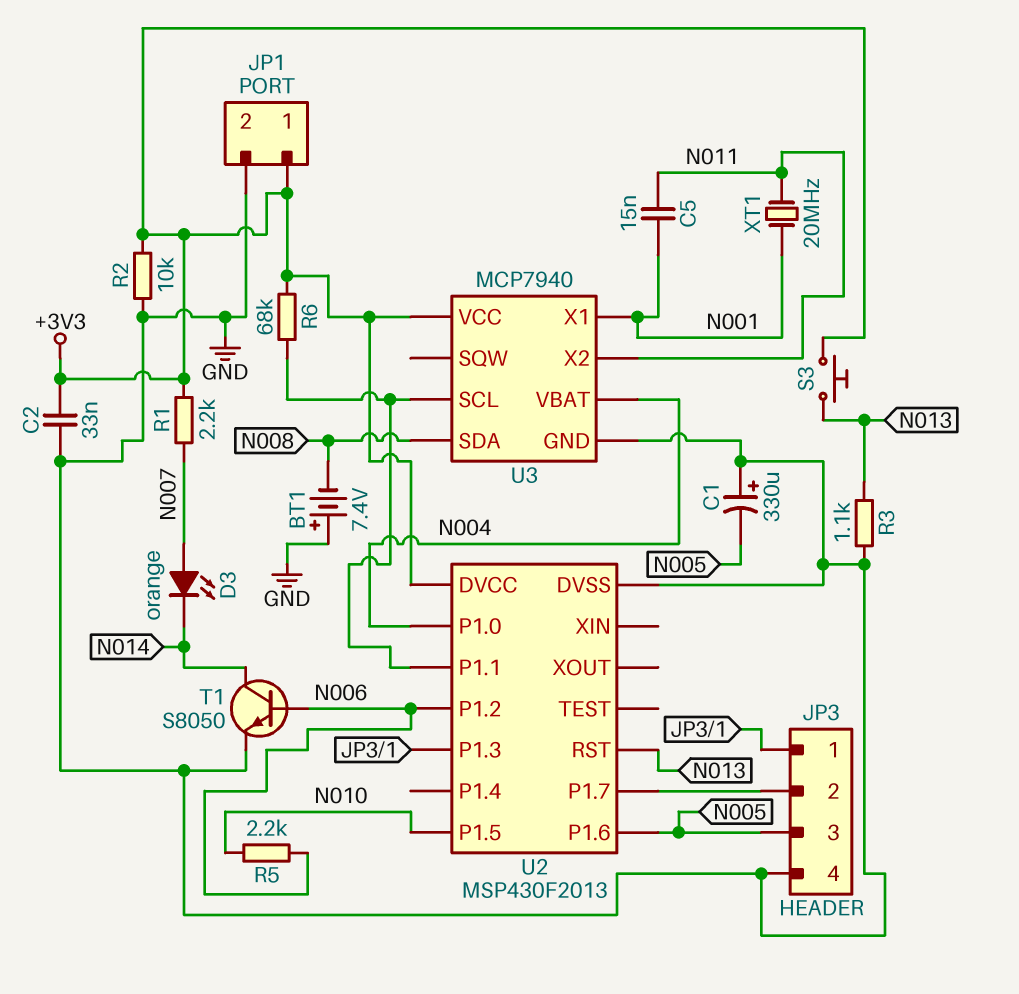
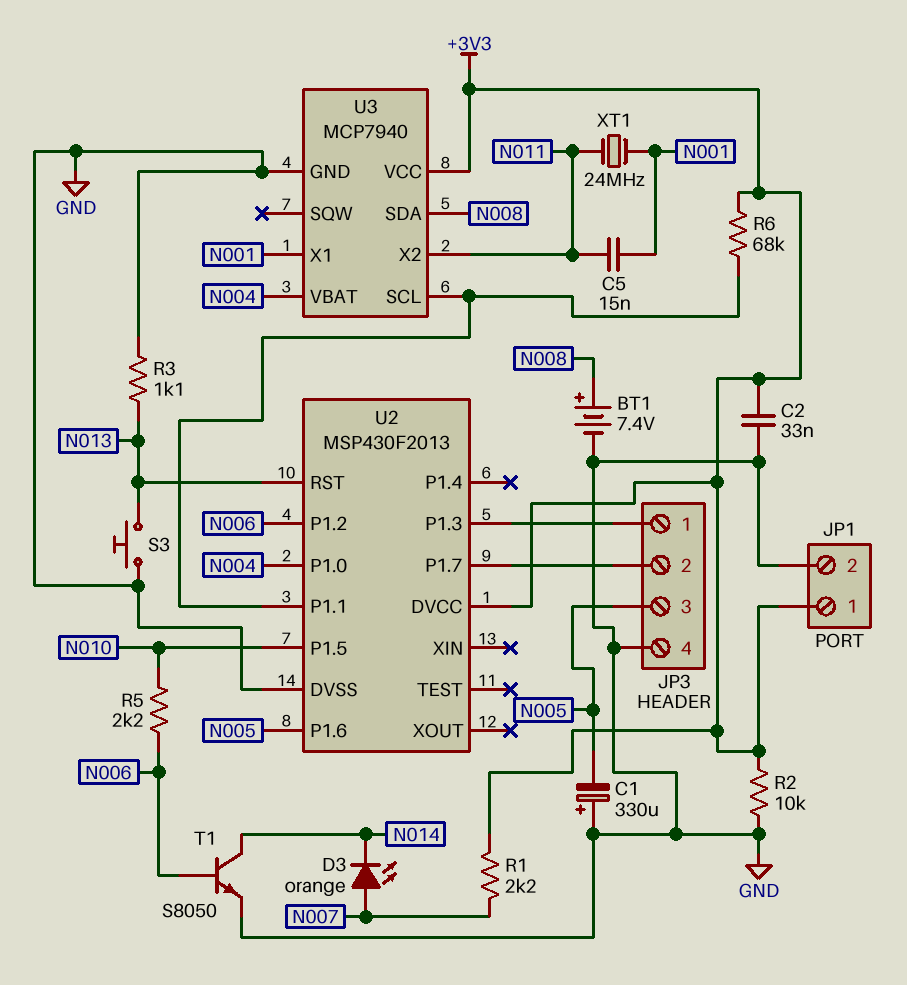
BT1: 7.4V (plus GND, minus N008) -> 7.4V (plus N008, minus GND)
S3: button (+3V3, N013) -> button (GND, N013)
XT1: 20MHz (N001, N011) -> 24MHz (N001, N011)

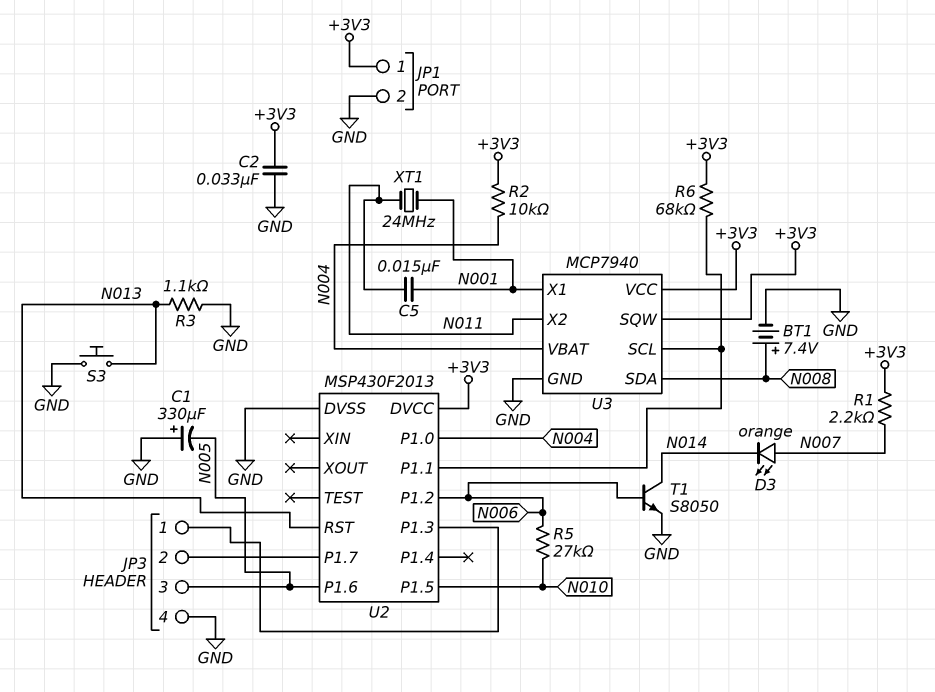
R2: 10k (+3V3, GND) -> 10k (+3V3, N004)
R5: 2.2k (N006, N010) -> 27k (N006, N010)
U3 pin SQW: none -> +3V3

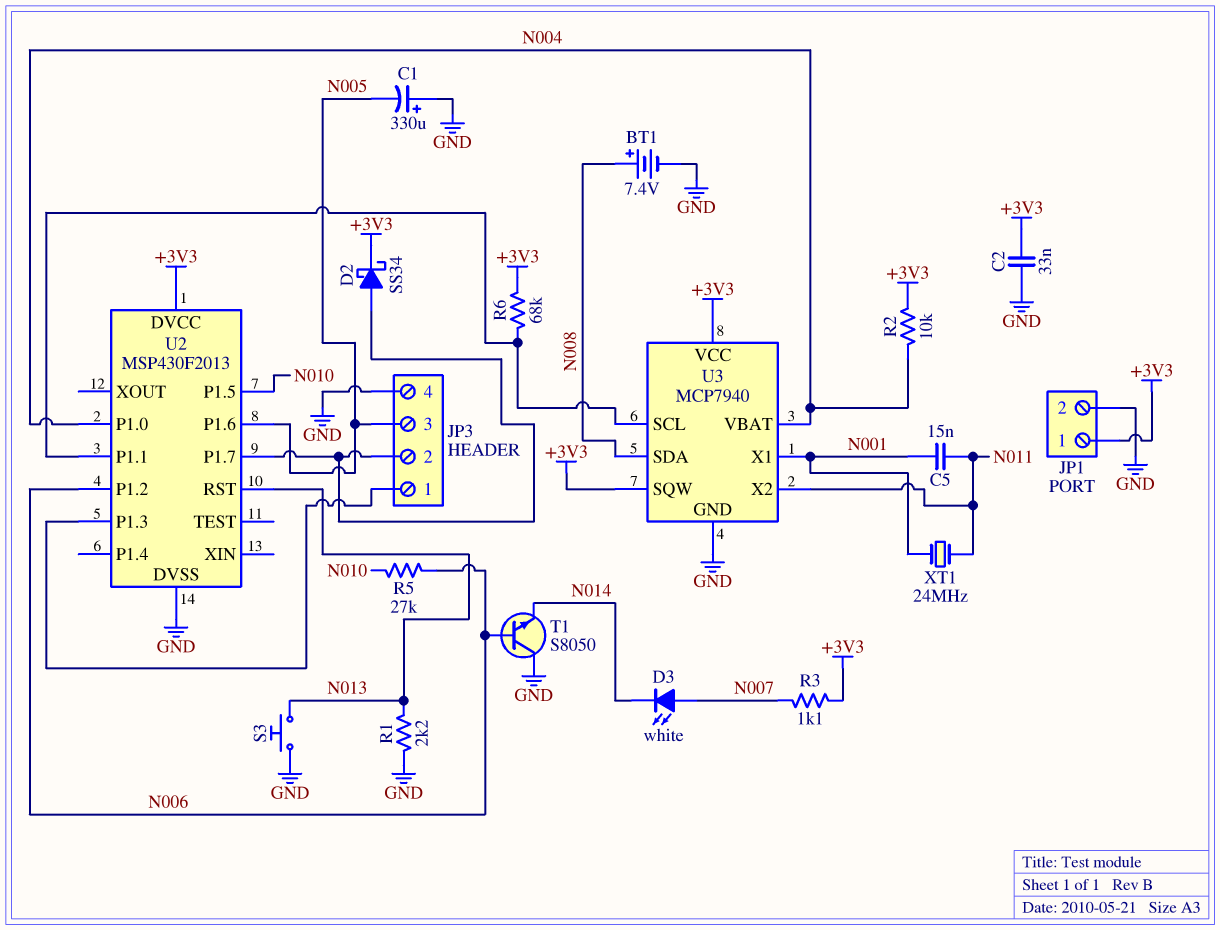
D2: none -> schottky SS34 (A JP3/2, K +3V3)
D3: LED orange (A N007, K N014) -> LED white (A N007, K N014)
R1: 2.2k (+3V3, N007) -> 2.2k (GND, N013)
R3: 1.1k (GND, N013) -> 1.1k (+3V3, N007)
T1: NPN S8050 (B N006, C N014, E GND) -> NPN S8050 (B N006, C GND, E N014)

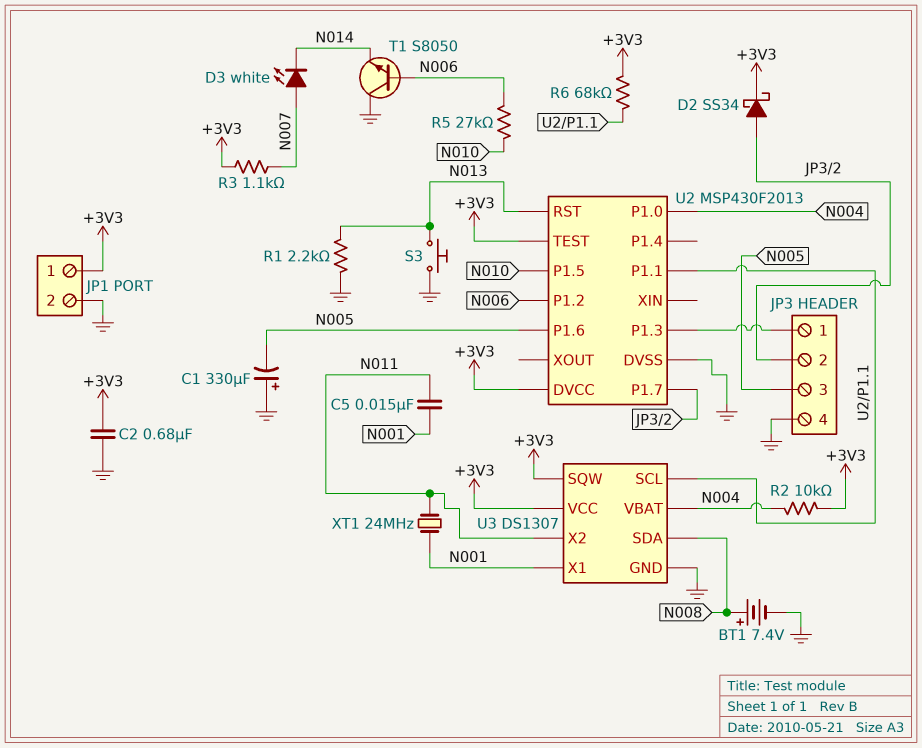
C2: 33nF (+3V3, GND) -> 680nF (+3V3, GND)
U2 pin TEST: none -> +3V3
U3: MCP7940 -> DS1307

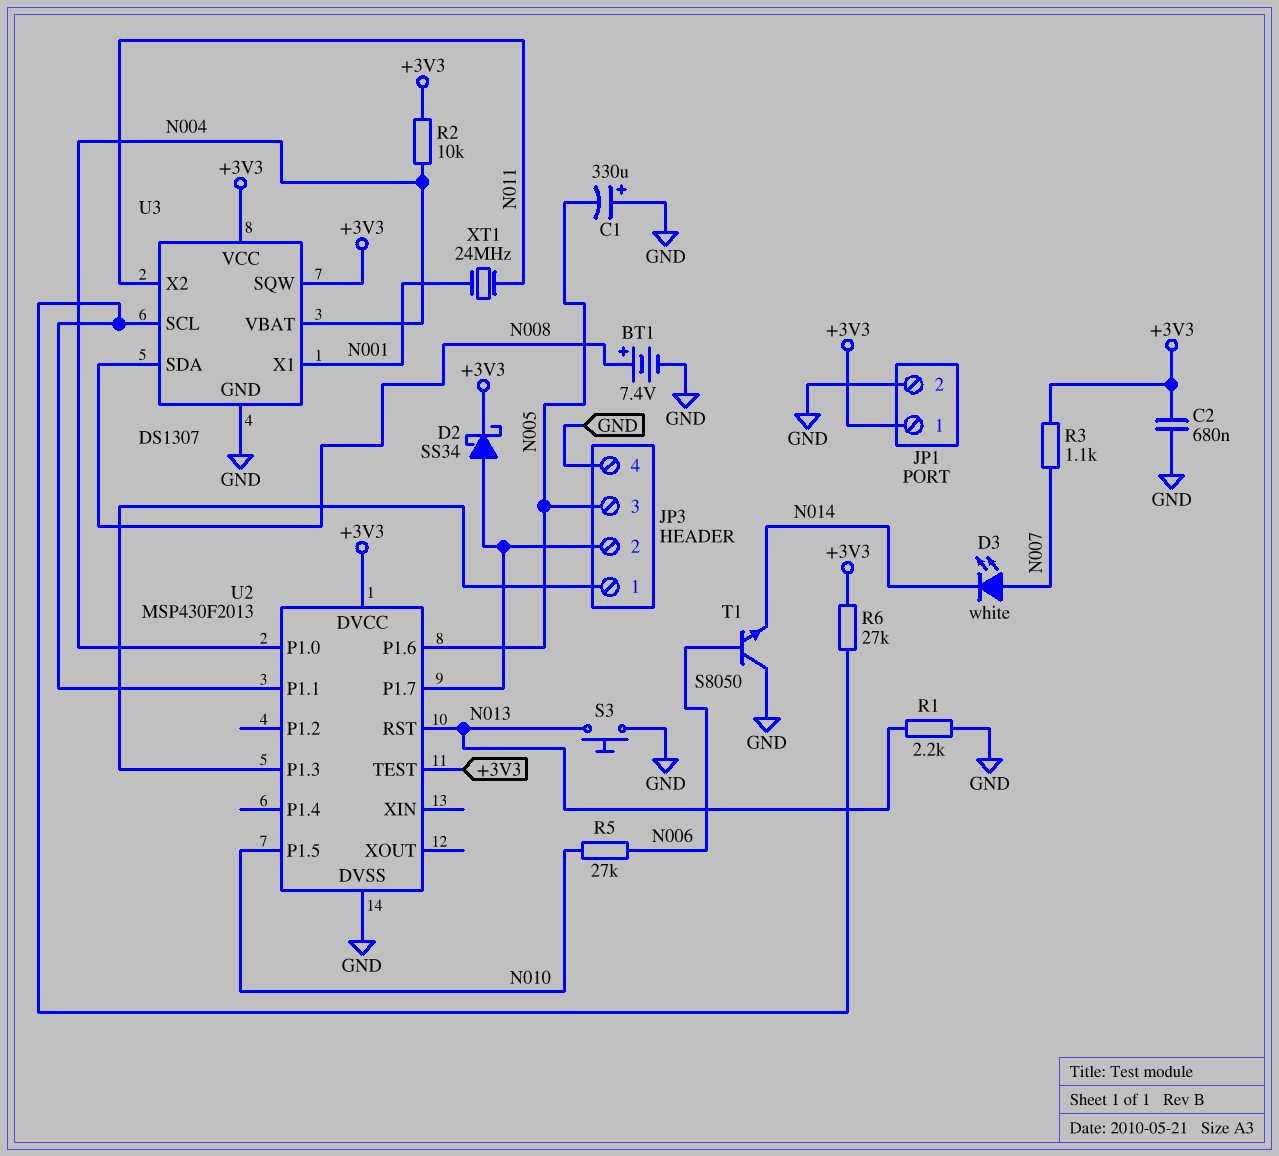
C5: 15nF (N001, N011) -> none
R6: 68k (+3V3, U2/P1.1) -> 27k (+3V3, U2/P1.1)
U2 pin P1.2: N006 -> none

